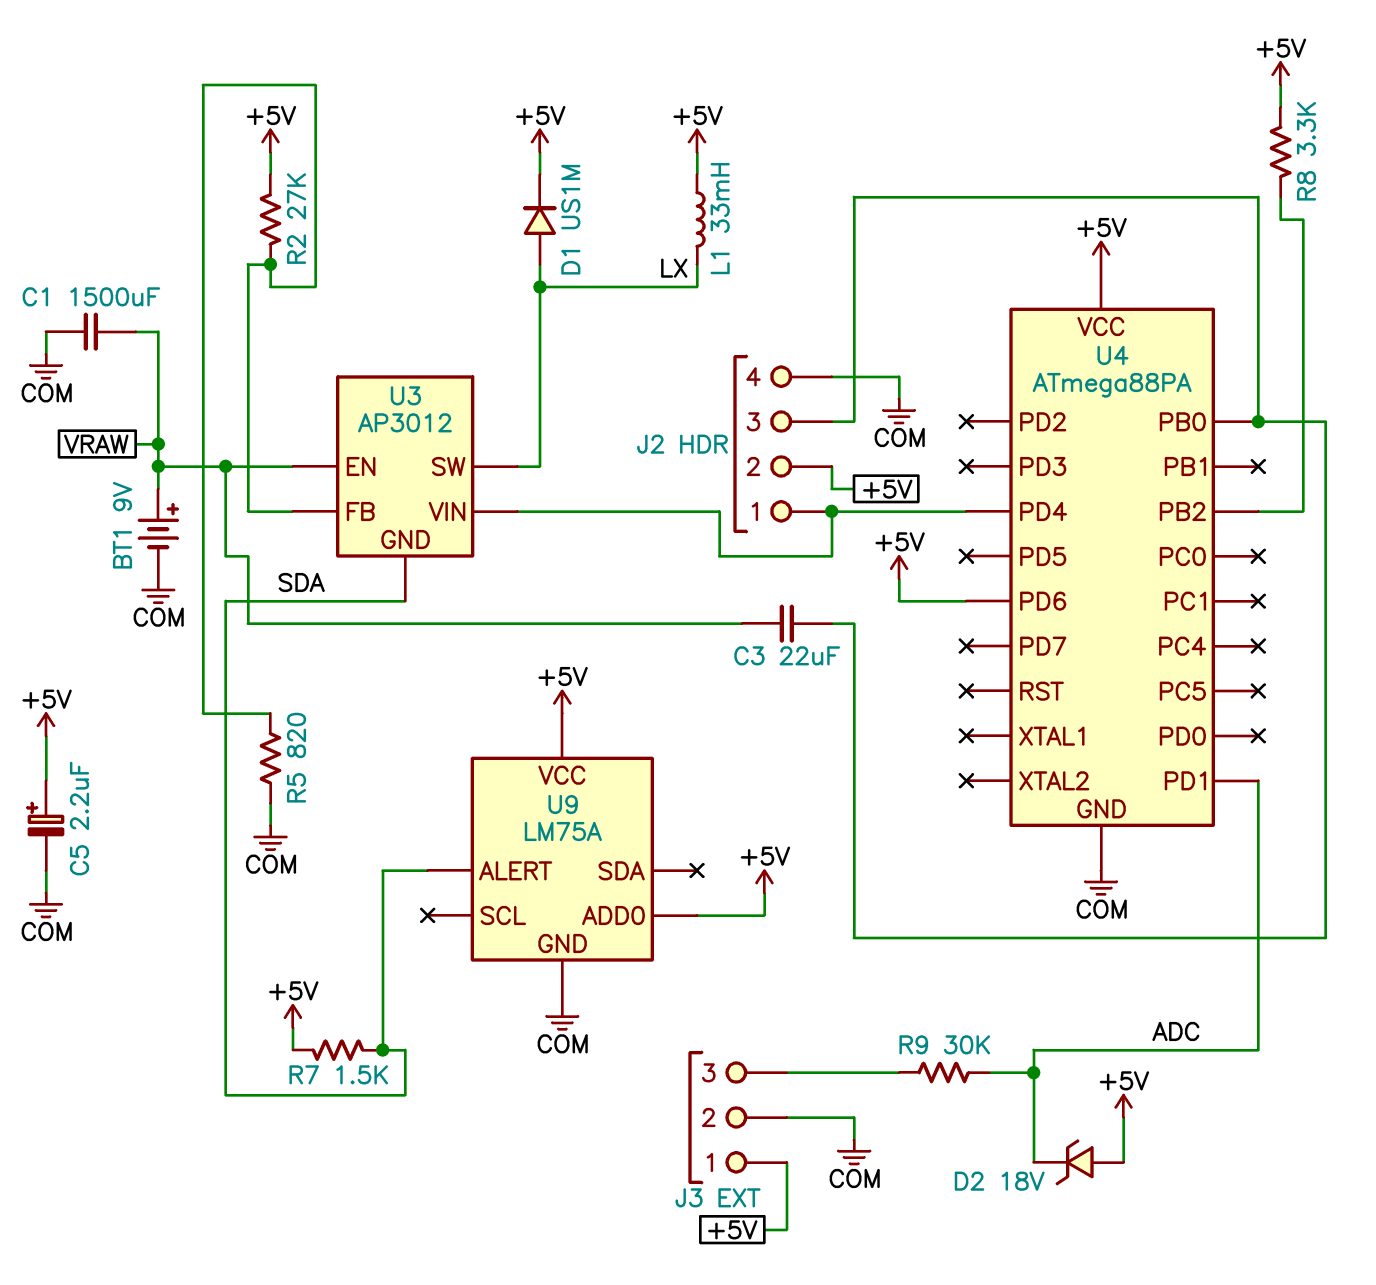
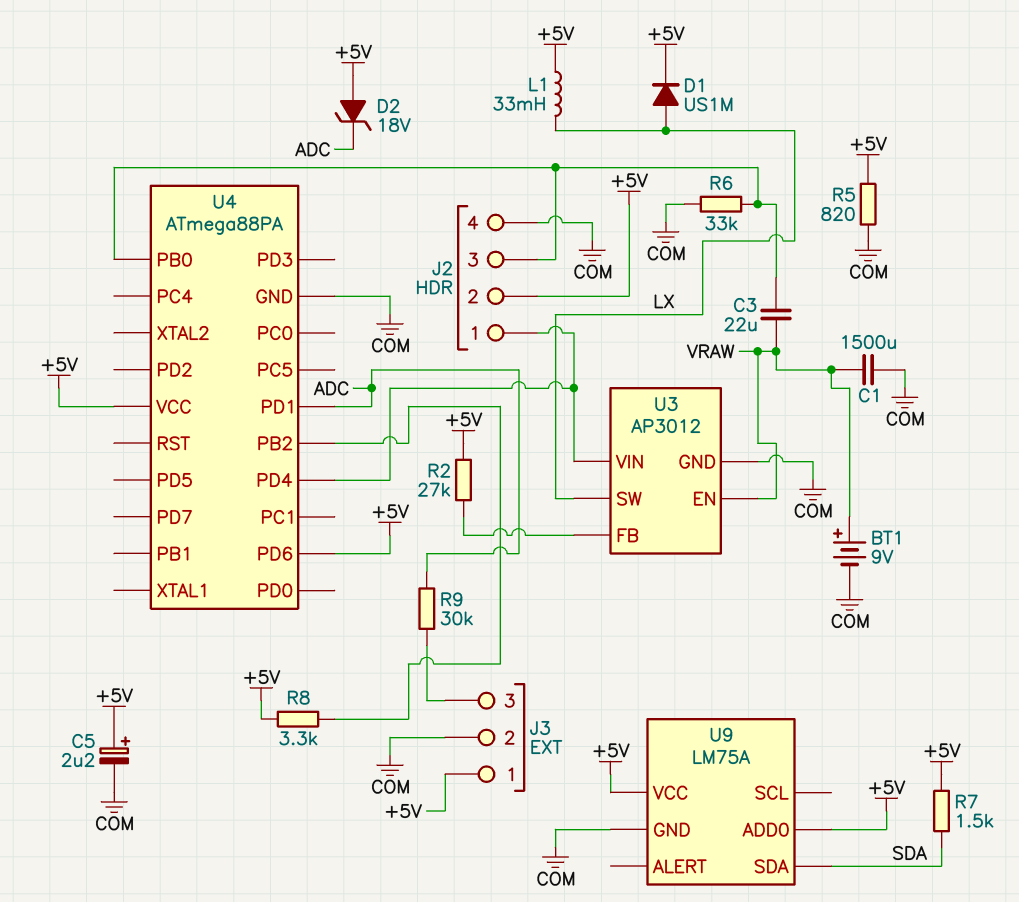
R5: 820 (COM, U3/FB) -> 820 (+5V, COM)
R6: none -> 33k (COM, J2/3)
U3 pin GND: SDA -> COM
U9 pin ALERT: SDA -> none
U9 pin SDA: none -> SDA

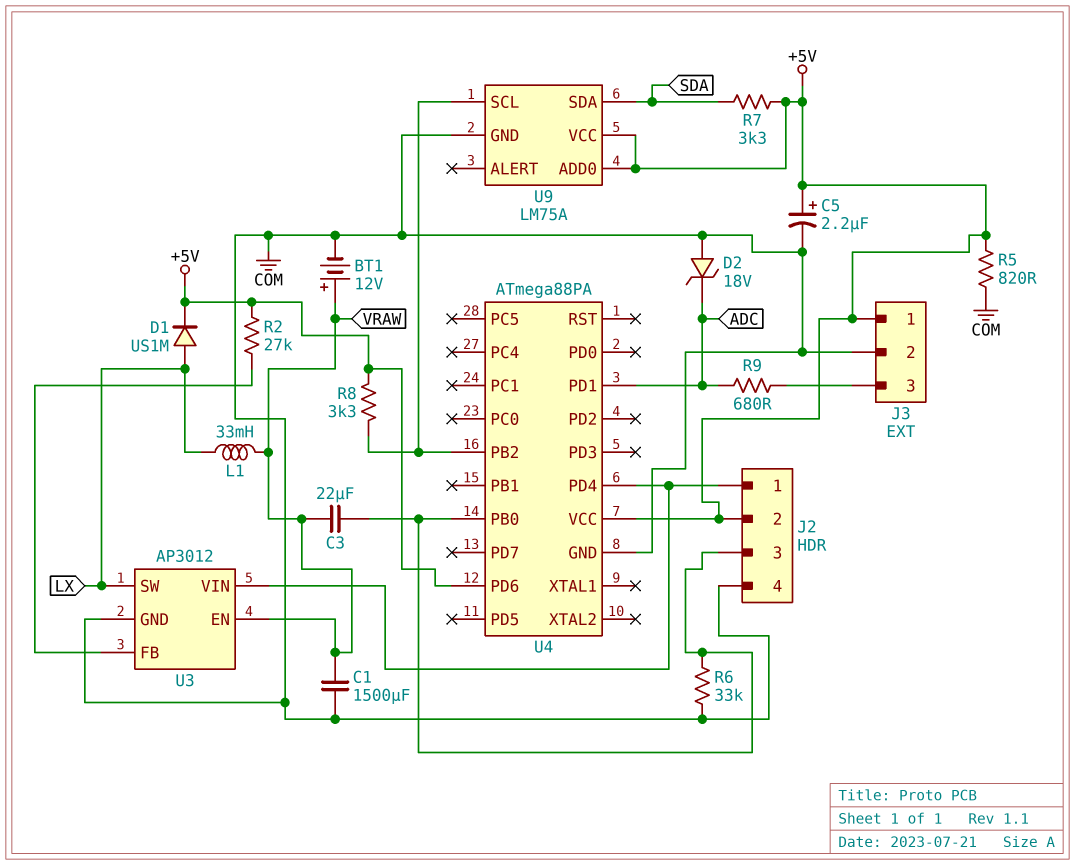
BT1: 9V (plus VRAW, minus COM) -> 12V (plus VRAW, minus COM)
D2: zener 18V (A +5V, K ADC) -> zener 18V (A COM, K ADC)
L1: 33mH (+5V, LX) -> 33mH (LX, VRAW)
R7: 1.5k (+5V, SDA) -> 3.3k (+5V, SDA)
R9: 30k (ADC, J3/3) -> 680 (ADC, J3/3)
U9 pin SCL: none -> U4/PB2

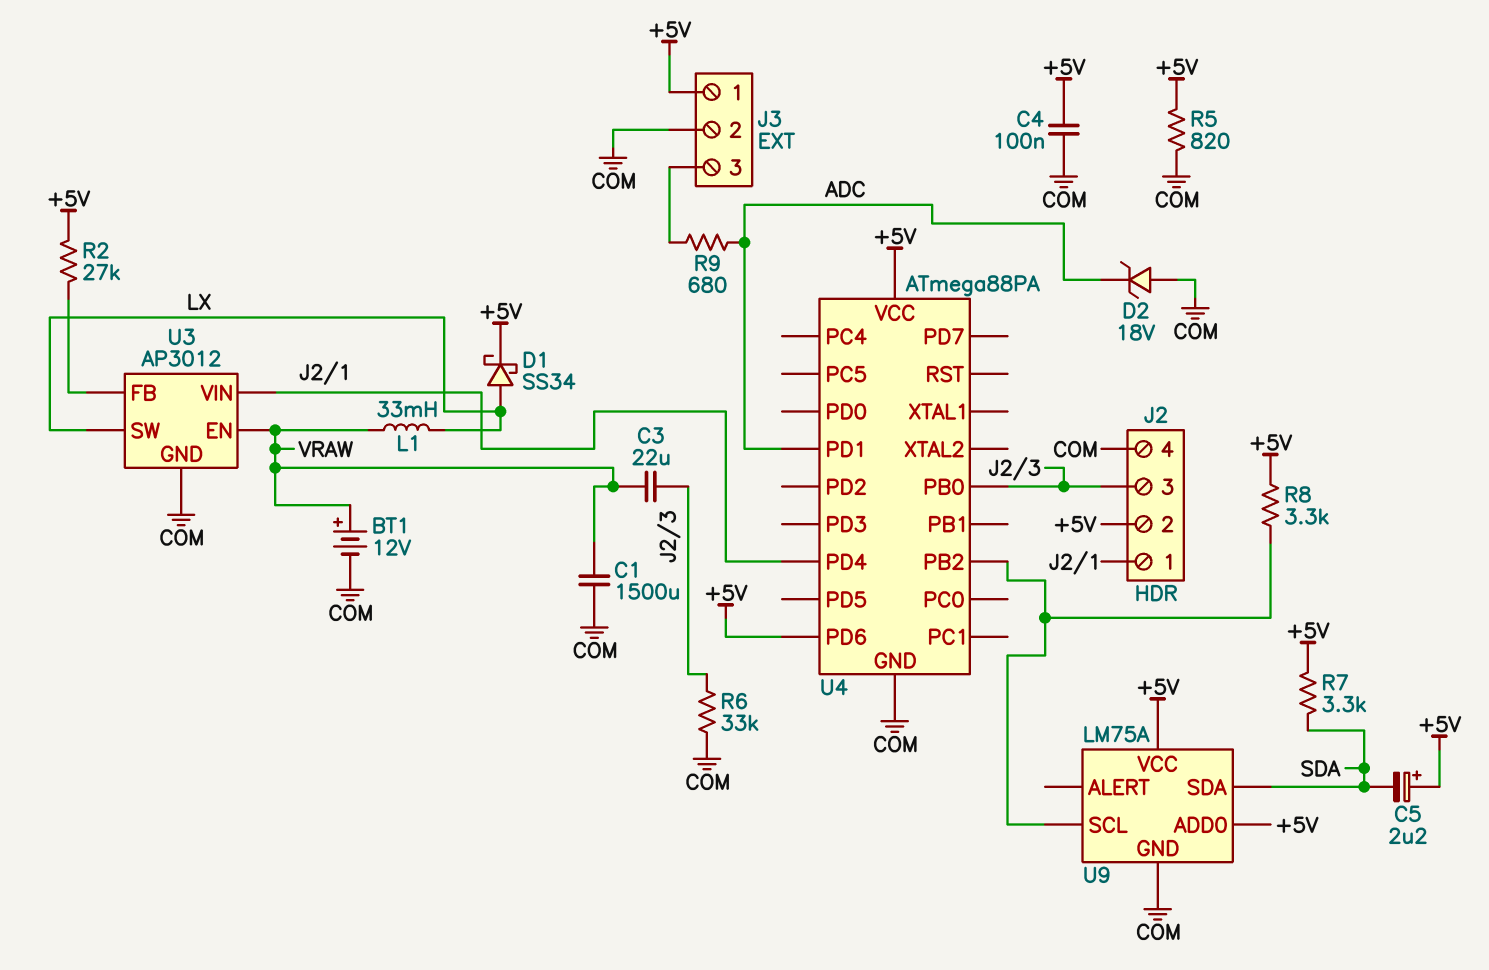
C4: none -> 100nF (+5V, COM)
C5: 2.2uF (plus +5V, minus COM) -> 2.2uF (plus +5V, minus SDA)
D1: diode US1M (A LX, K +5V) -> schottky SS34 (A LX, K +5V)

